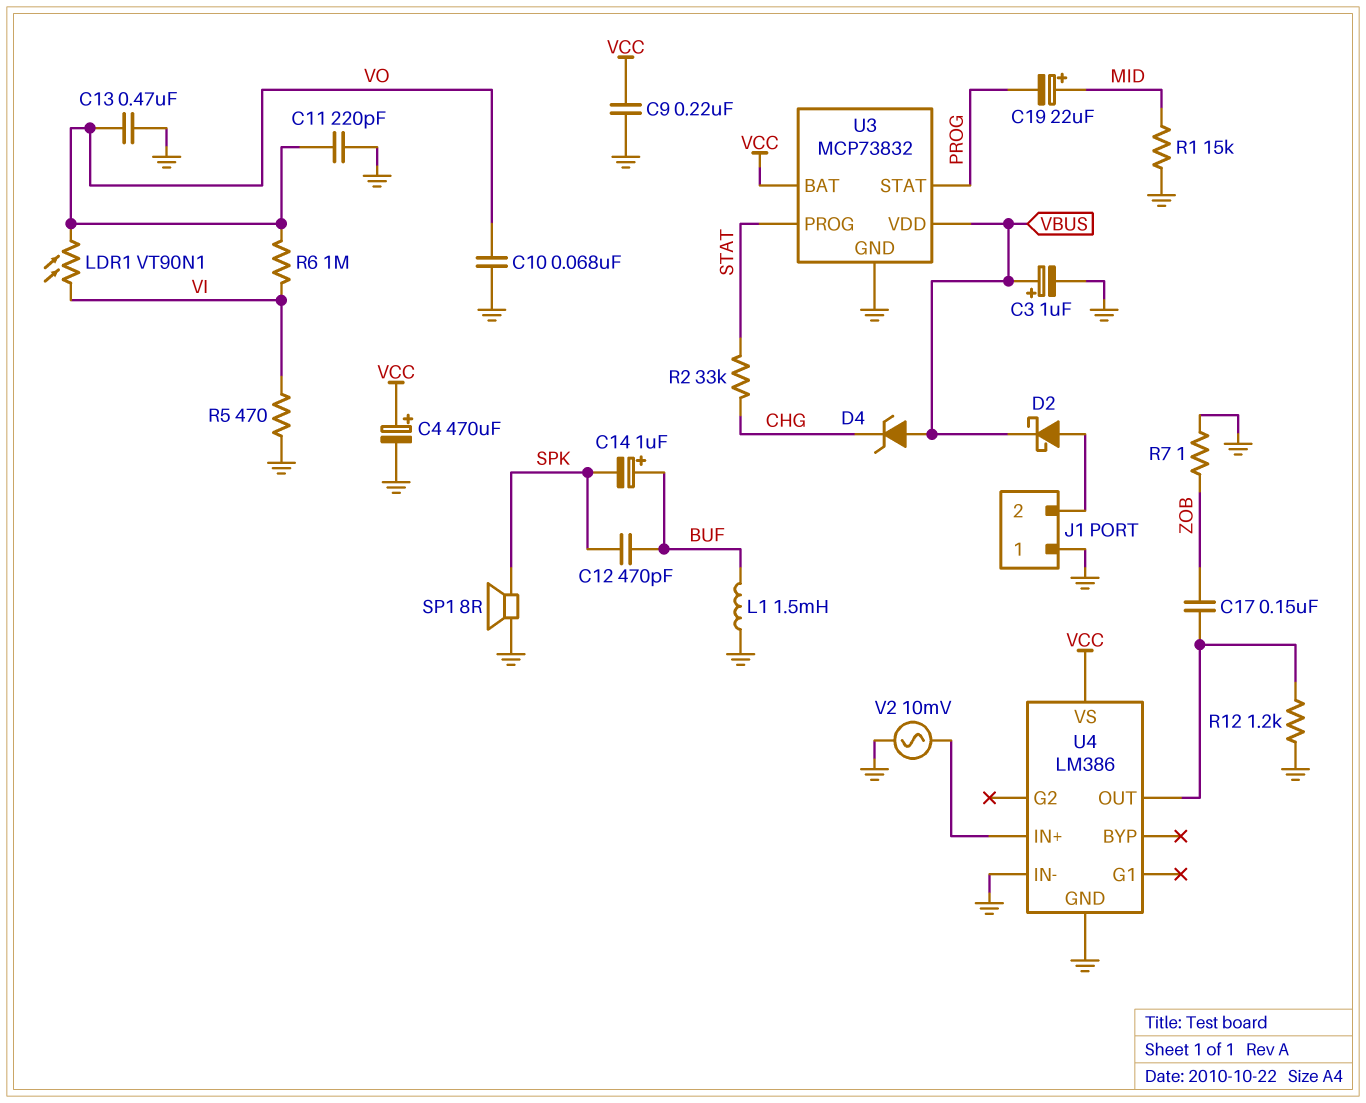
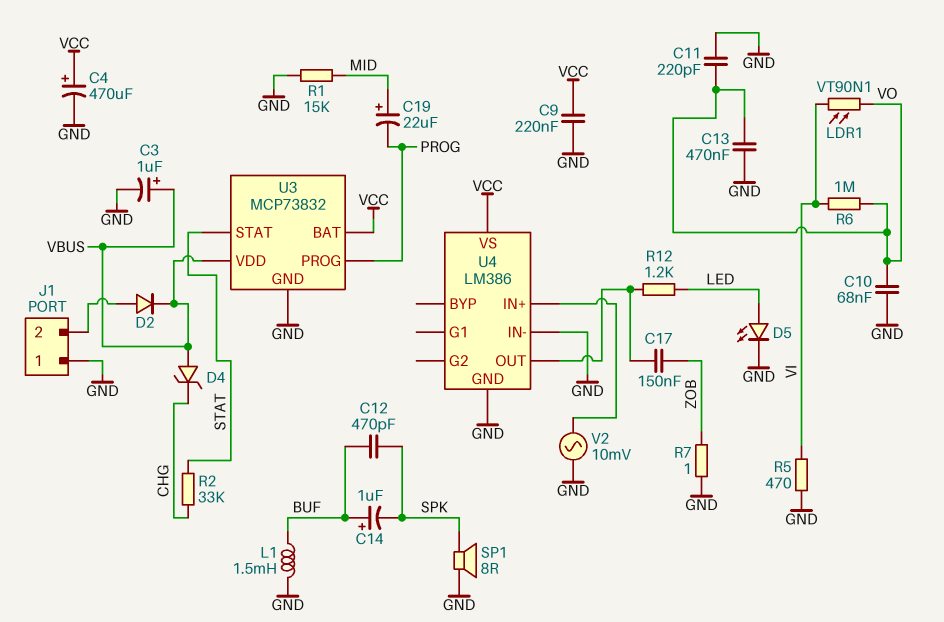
D2: schottky (A J1/2, K VBUS) -> diode (A J1/2, K VBUS)
D5: none -> LED (A LED, K GND)
R12: 1.2k (GND, U4/OUT) -> 1.2k (LED, U4/OUT)
U3 pin PROG: STAT -> PROG
U3 pin STAT: PROG -> STAT

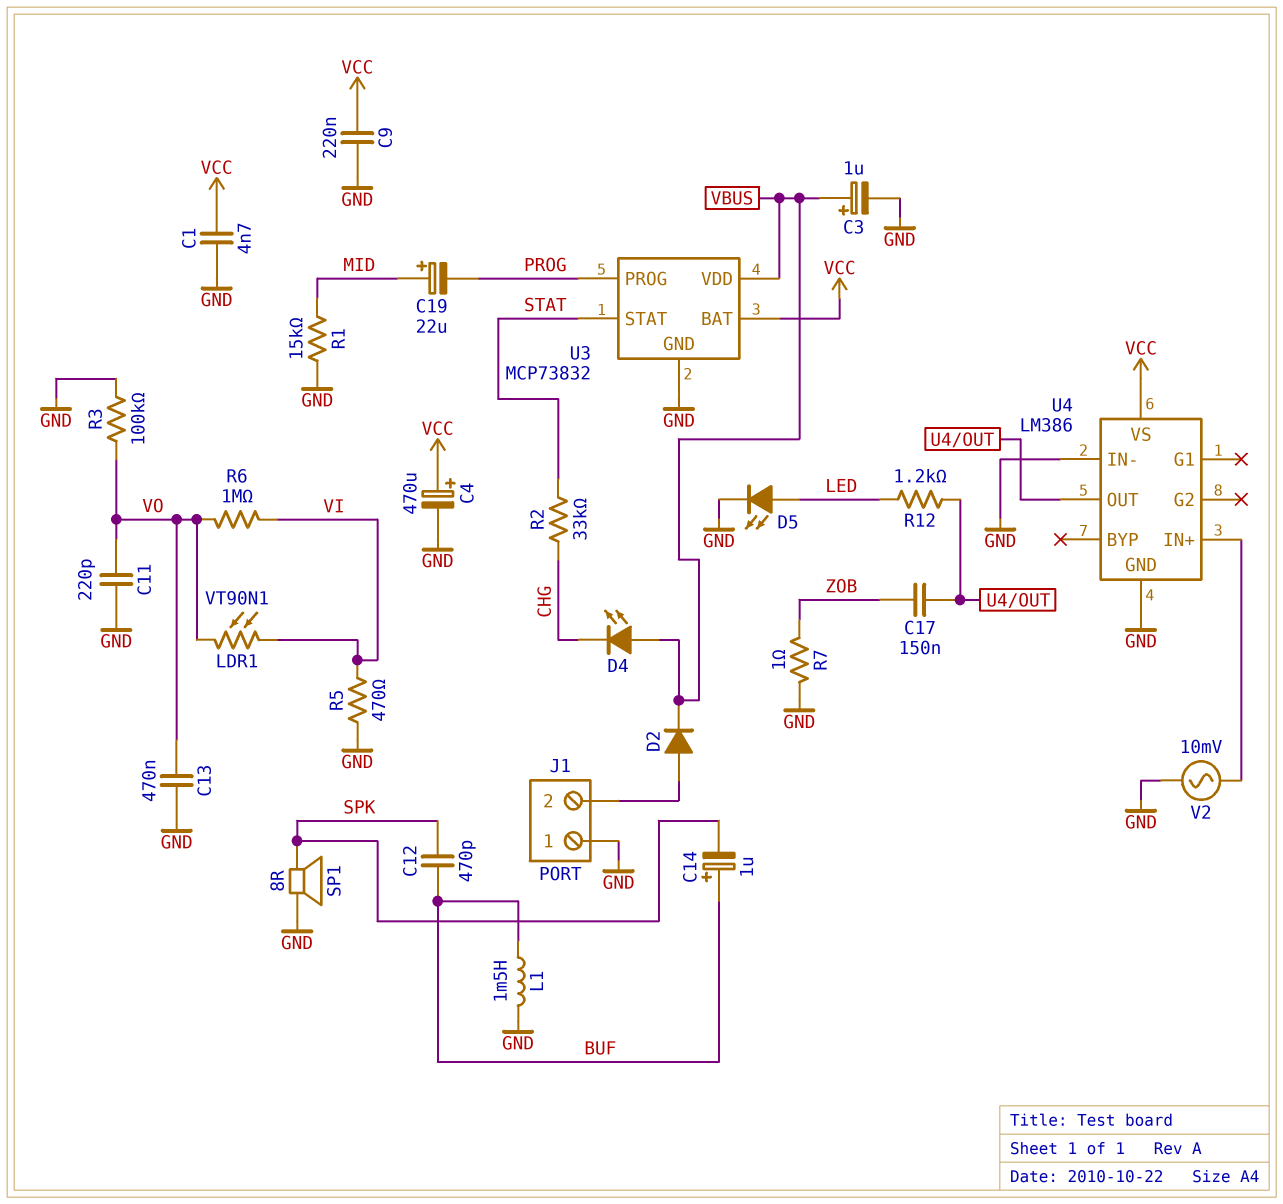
C1: none -> 4.7nF (GND, VCC)
C10: 68nF (GND, VO) -> none
D4: zener (A VBUS, K CHG) -> LED (A VBUS, K CHG)
R3: none -> 100k (GND, VO)

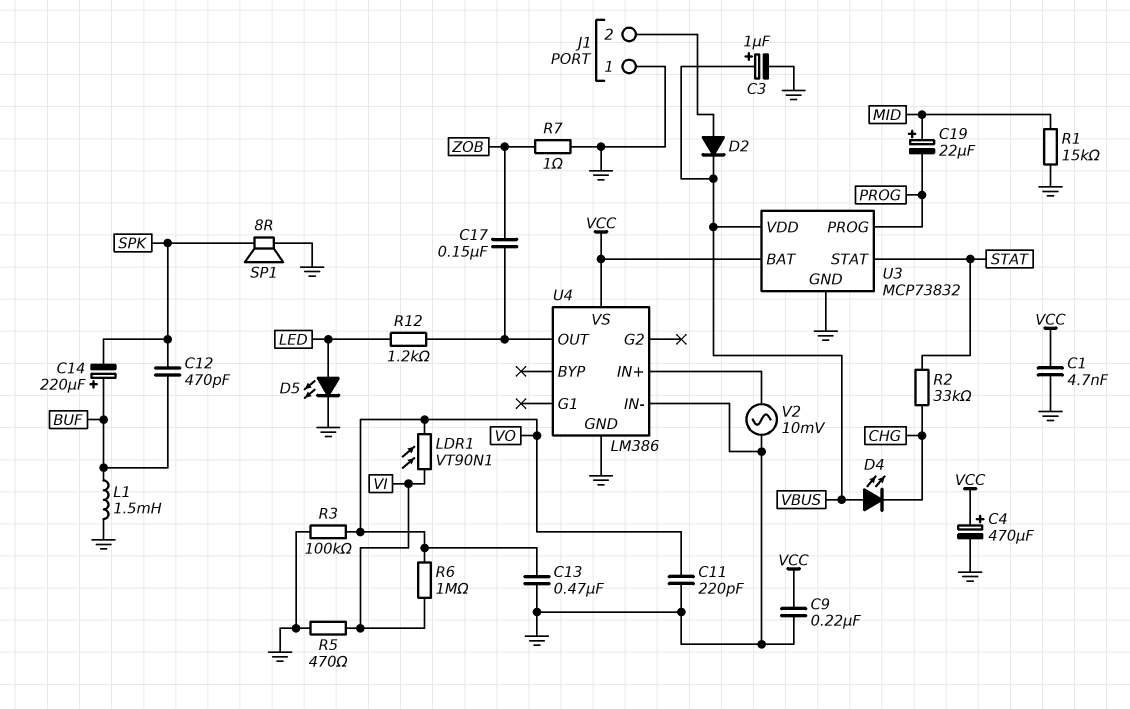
C14: 1uF (plus BUF, minus SPK) -> 220uF (plus BUF, minus SPK)

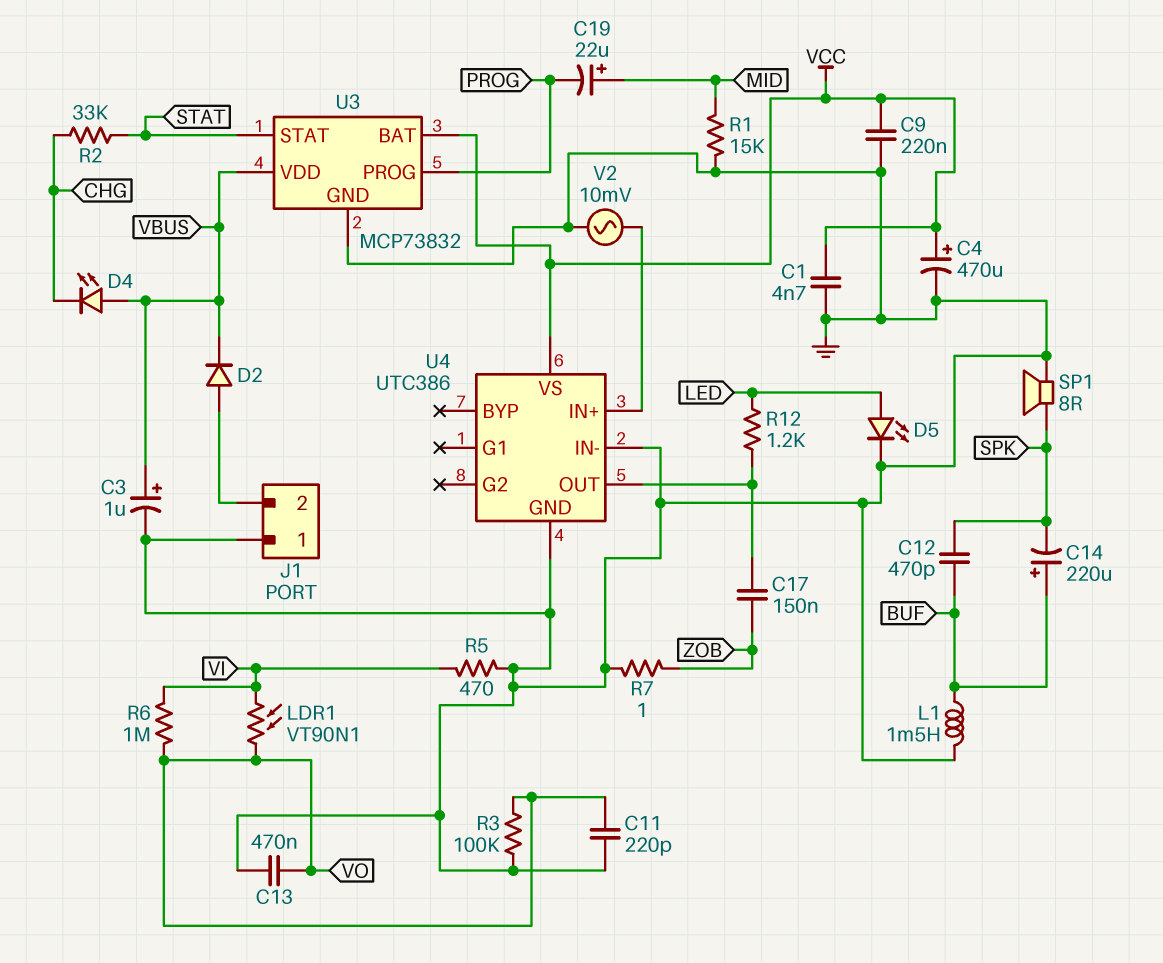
U4: LM386 -> UTC386

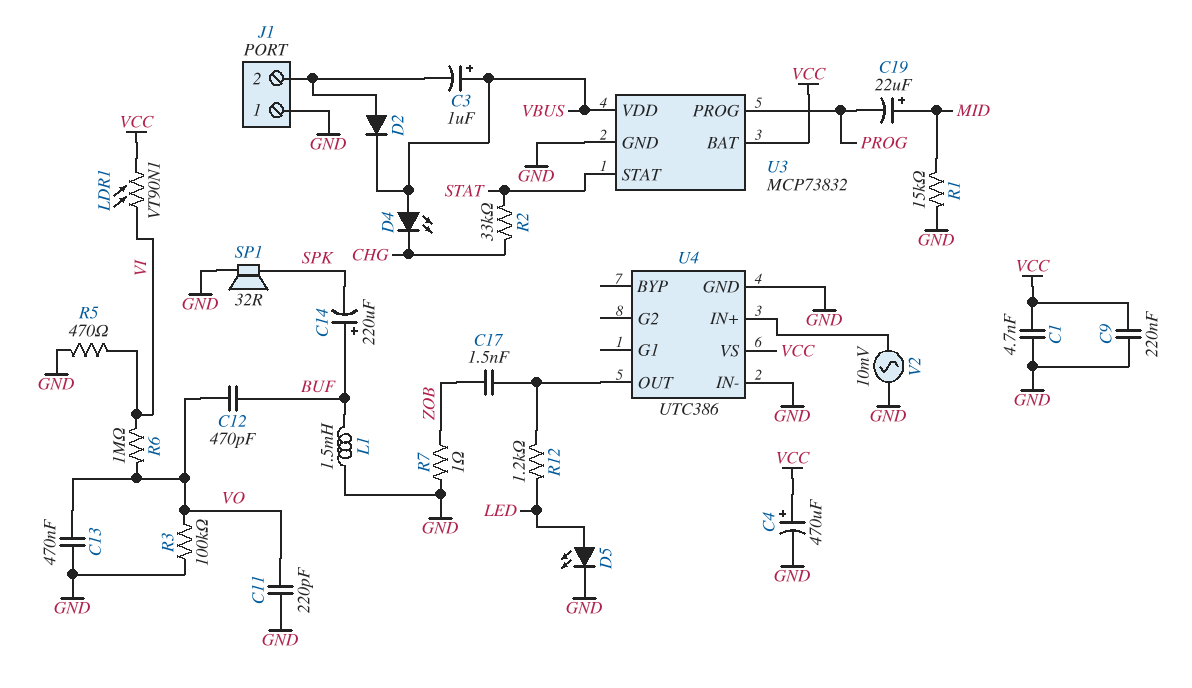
C3: 1uF (plus VBUS, minus GND) -> 1uF (plus VBUS, minus J1/2)
C12: 470pF (BUF, SPK) -> 470pF (BUF, VO)
C17: 150nF (U4/OUT, ZOB) -> 1.5nF (U4/OUT, ZOB)
LDR1: VT90N1 (VI, VO) -> VT90N1 (VCC, VI)
SP1: speaker 8R (GND, SPK) -> speaker 32R (GND, SPK)

